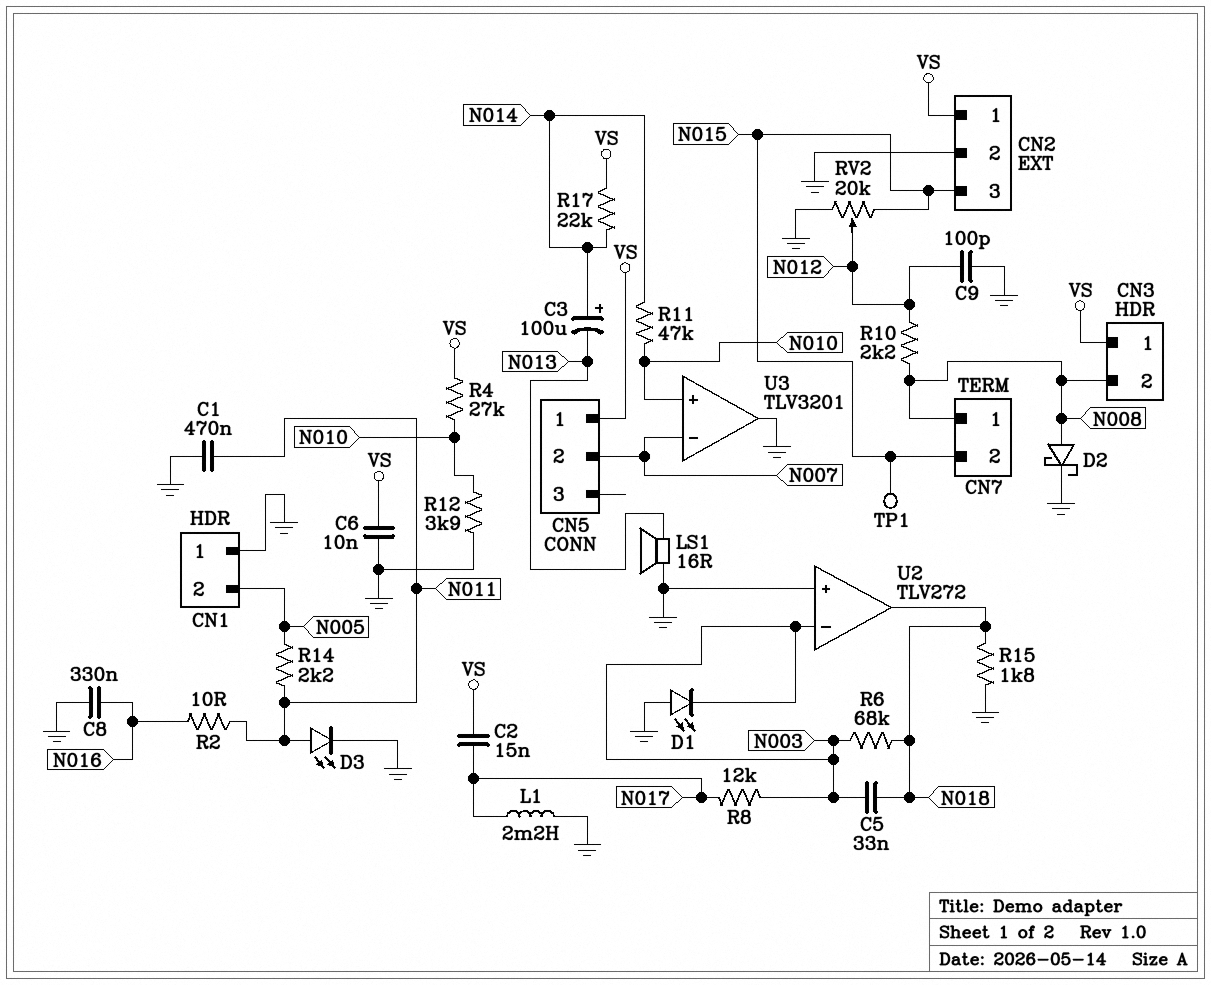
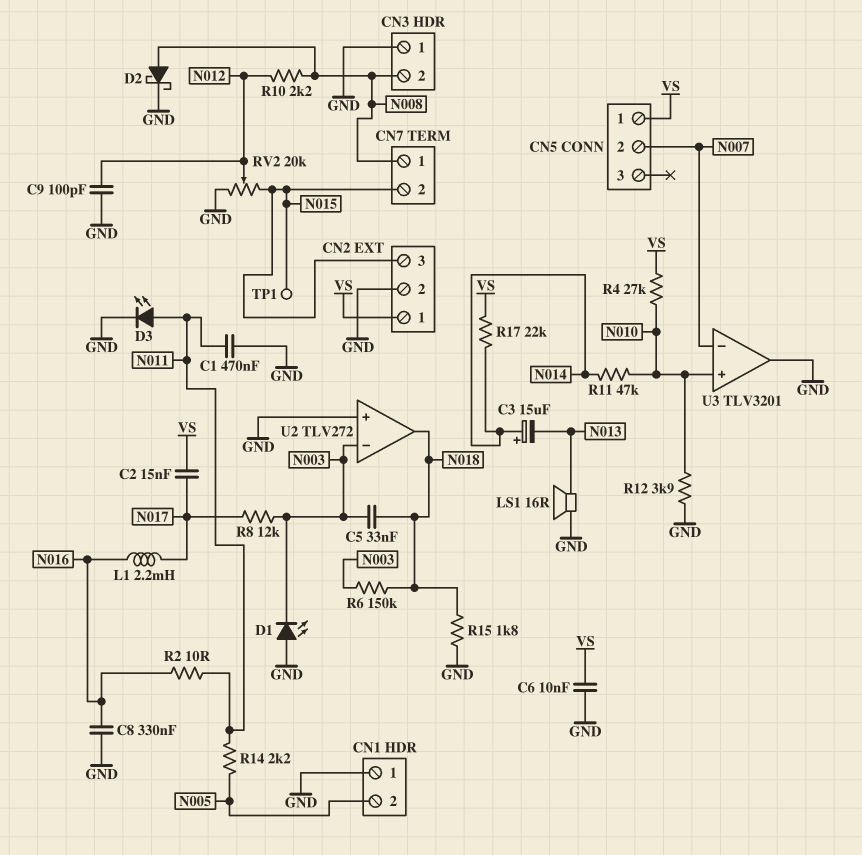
C3: 100uF (plus N014, minus N013) -> 15uF (plus N014, minus N013)
CN3 pin 1: VS -> GND
L1: 2.2mH (GND, N017) -> 2.2mH (N016, N017)
R6: 68k (N003, N018) -> 150k (N003, N018)

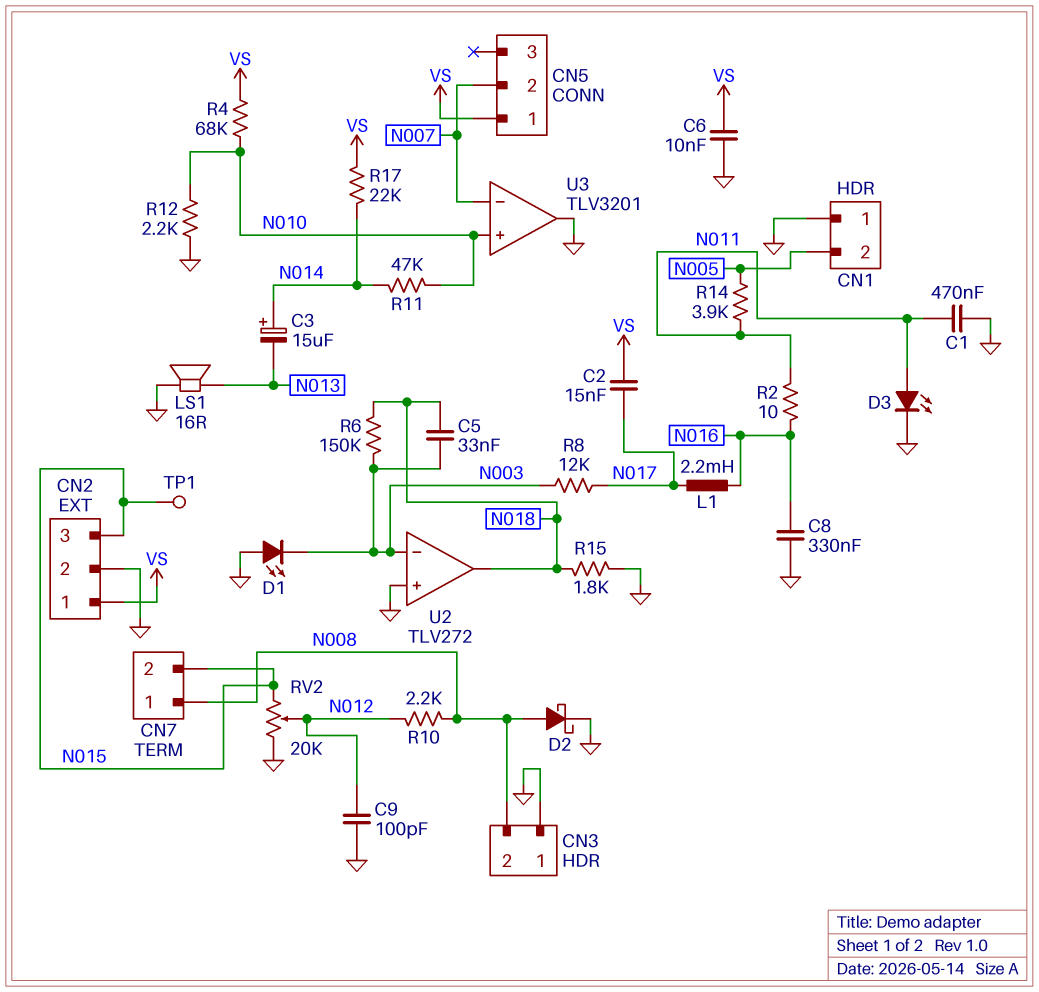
R4: 27k (N010, VS) -> 68k (N010, VS)
R12: 3.9k (GND, N010) -> 2.2k (GND, N010)
R14: 2.2k (N005, N011) -> 3.9k (N005, N011)

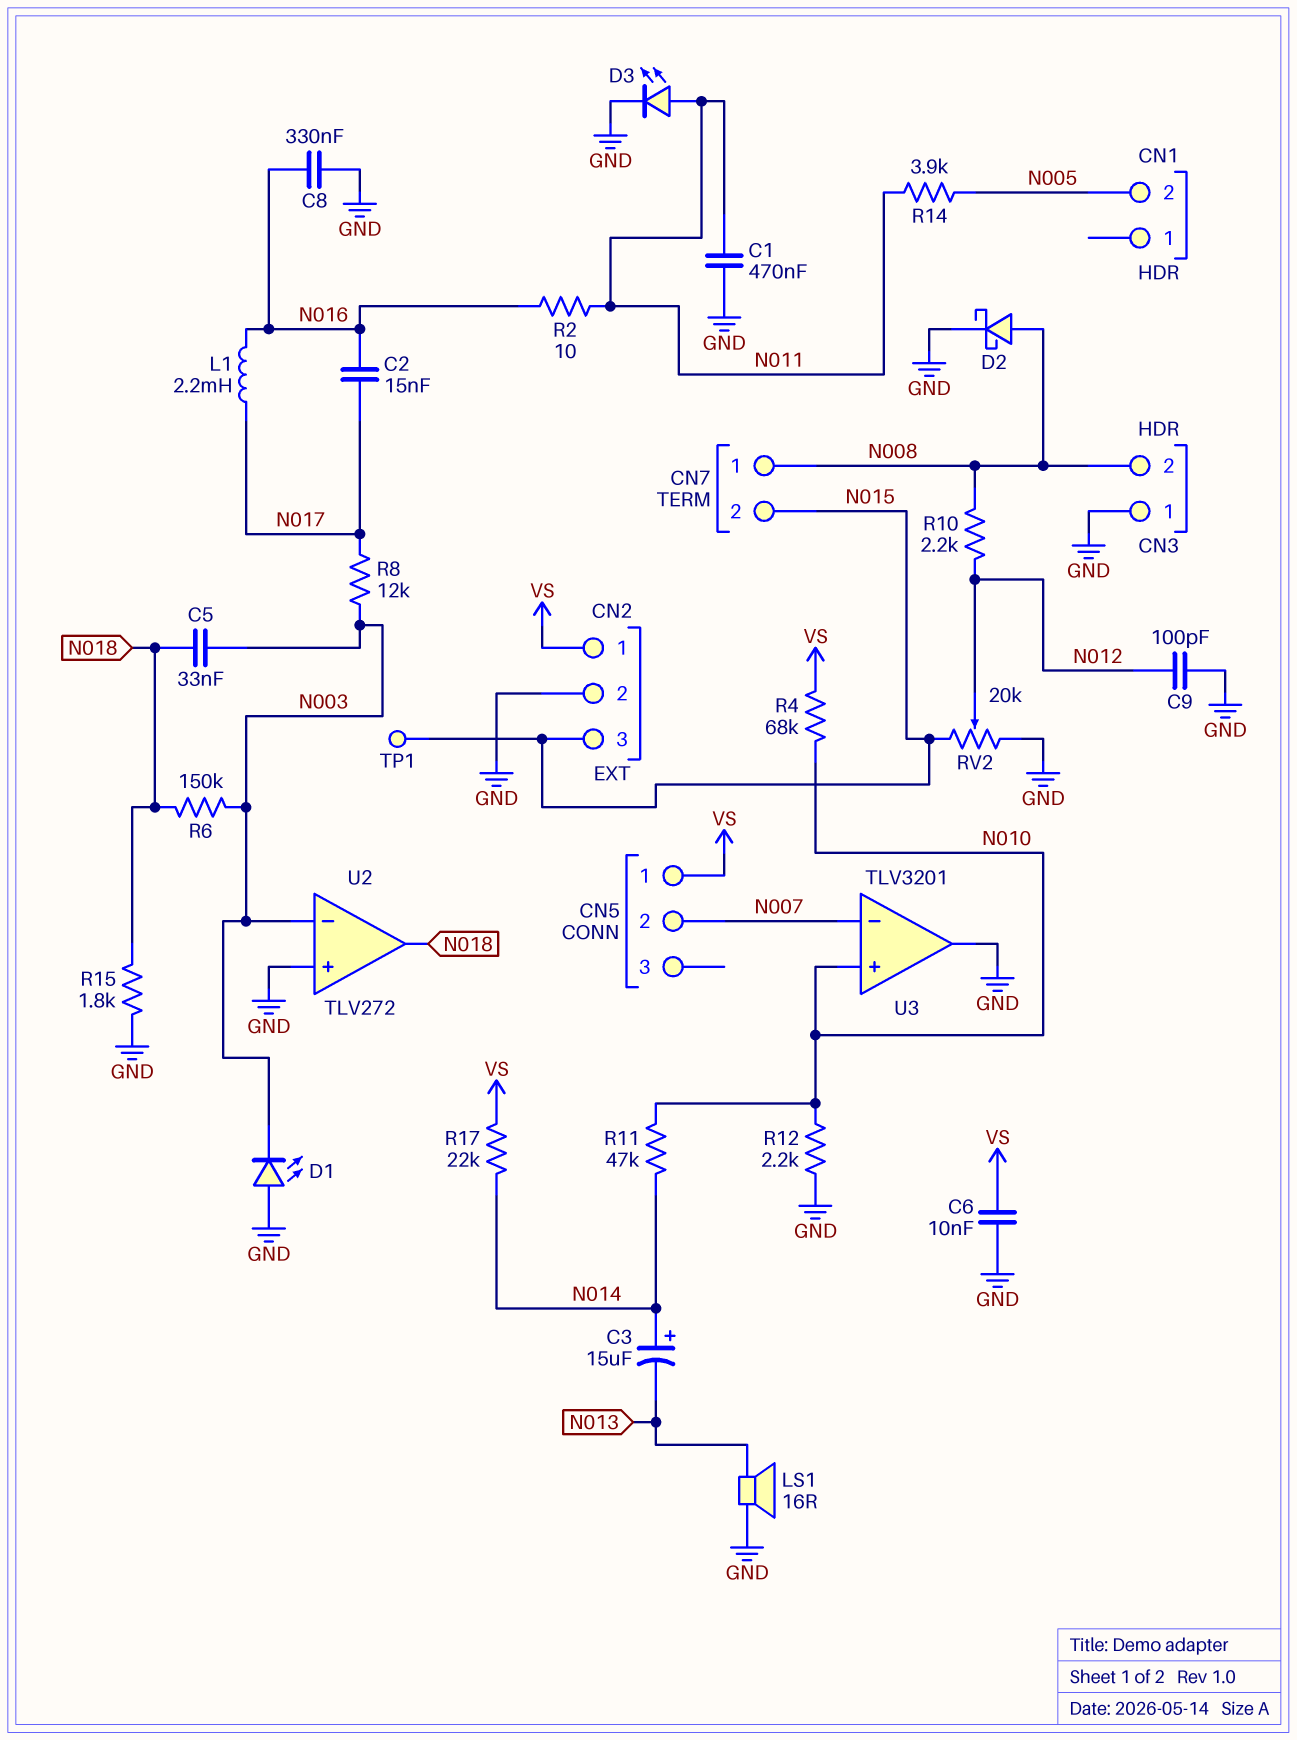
C2: 15nF (N017, VS) -> 15nF (N016, N017)
CN1 pin 1: GND -> none

